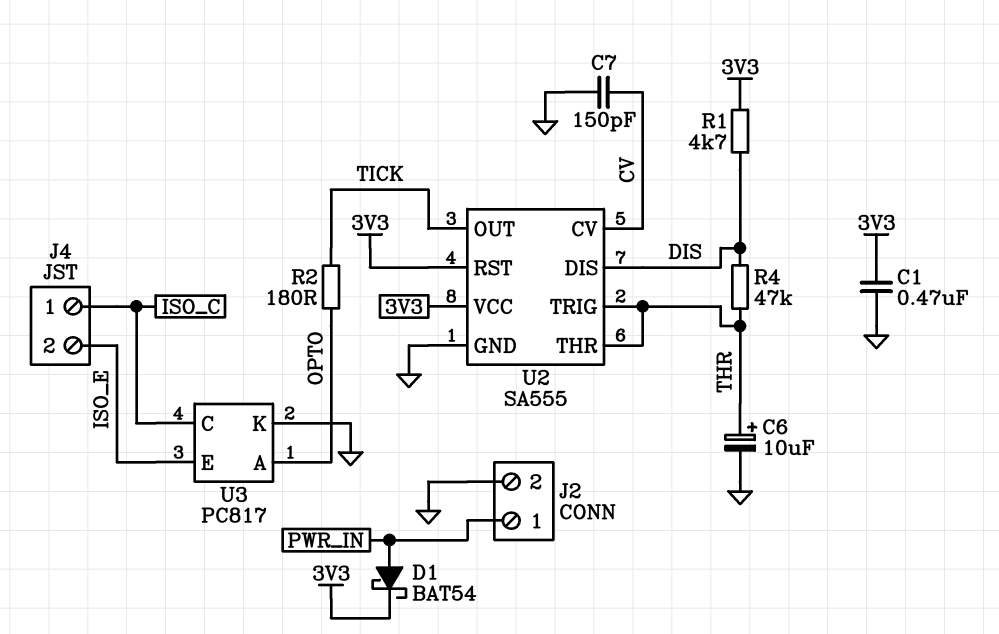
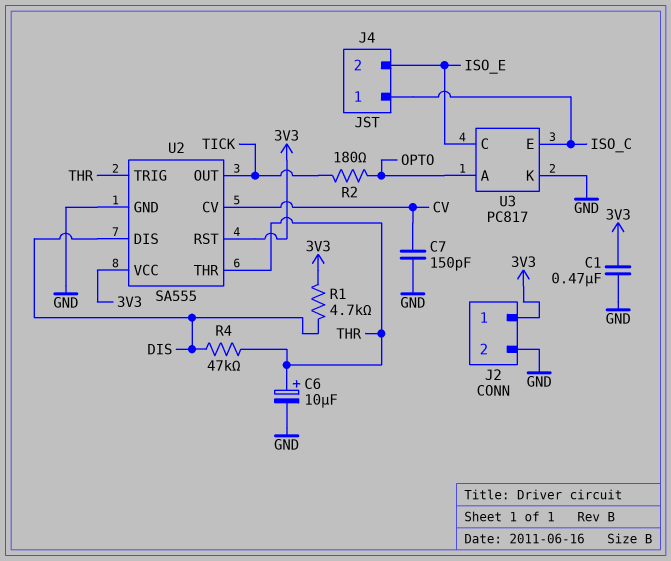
D1: schottky BAT54 (A PWR_IN, K 3V3) -> none
J2 pin 1: PWR_IN -> 3V3
U3 pin C: ISO_C -> ISO_E
U3 pin E: ISO_E -> ISO_C

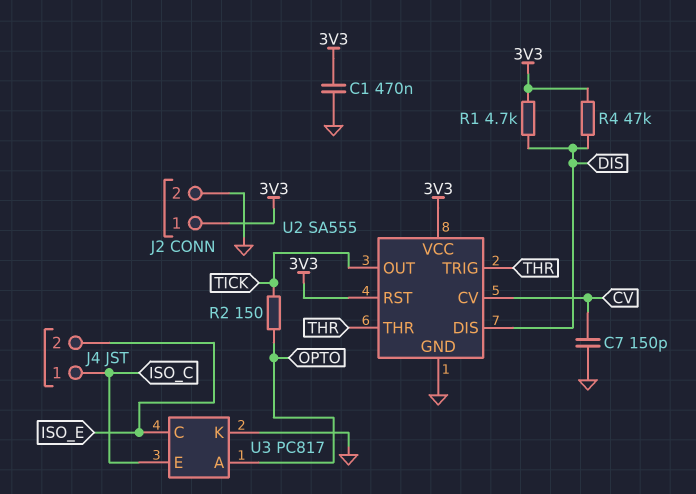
C6: 10uF (plus THR, minus GND) -> none
R2: 180 (OPTO, TICK) -> 150 (OPTO, TICK)
R4: 47k (DIS, THR) -> 47k (3V3, DIS)

